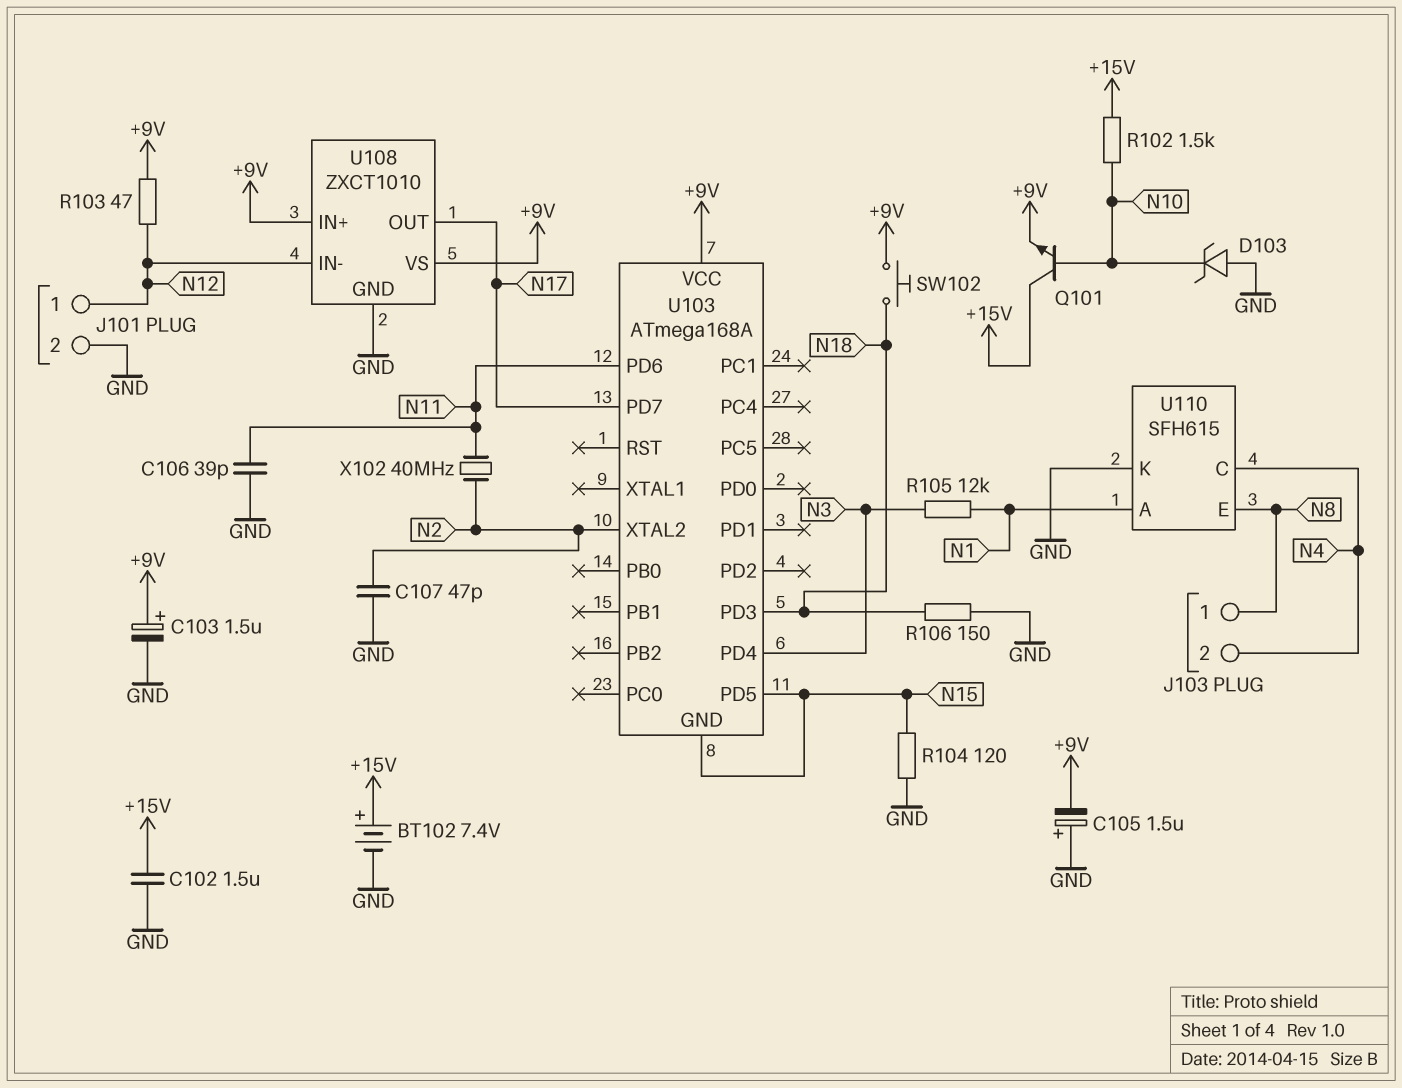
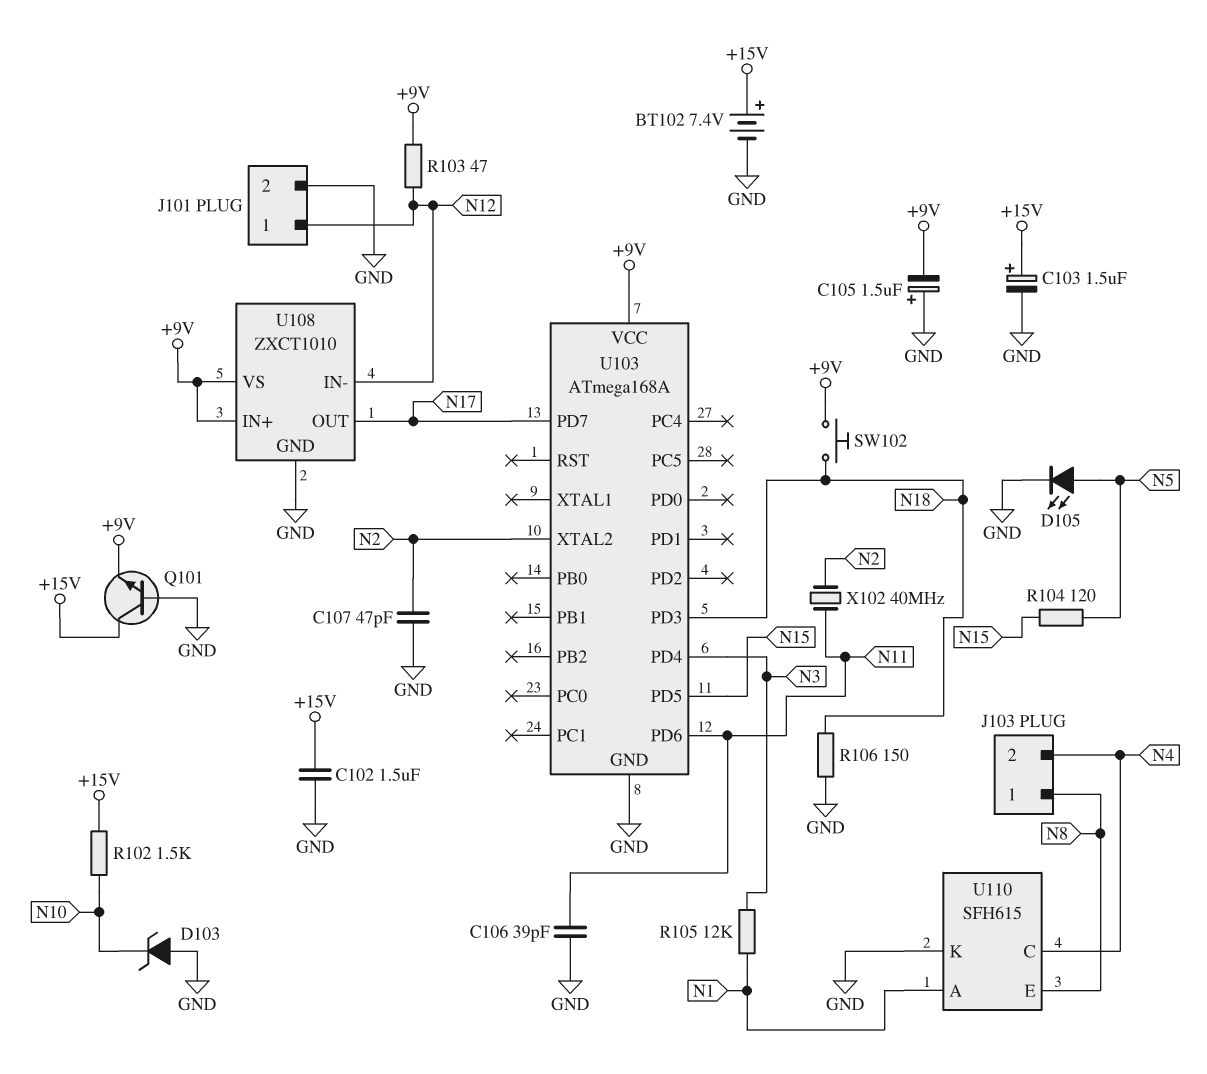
C103: 1.5uF (plus +9V, minus GND) -> 1.5uF (plus +15V, minus GND)
D105: none -> LED (A N5, K GND)
Q101: NPN (B N10, C +15V, E +9V) -> NPN (B GND, C +15V, E +9V)
R104: 120 (GND, N15) -> 120 (N5, N15)
U103 pin GND: N15 -> GND

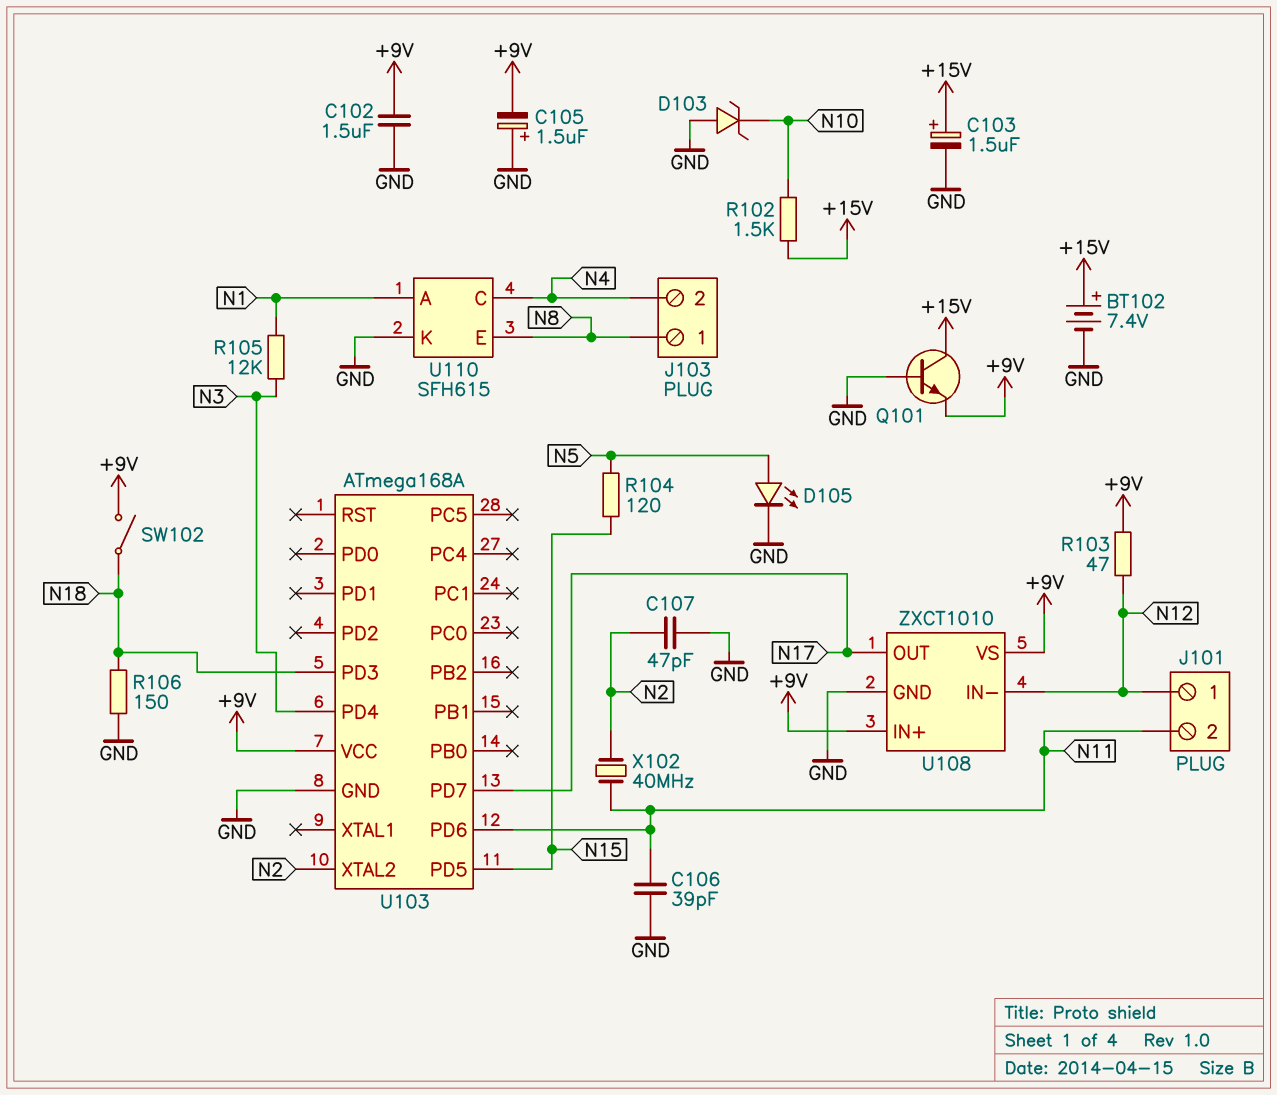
C102: 1.5uF (+15V, GND) -> 1.5uF (+9V, GND)
J101 pin 2: GND -> N11
SW102: button (+9V, N18) -> switch (+9V, N18)

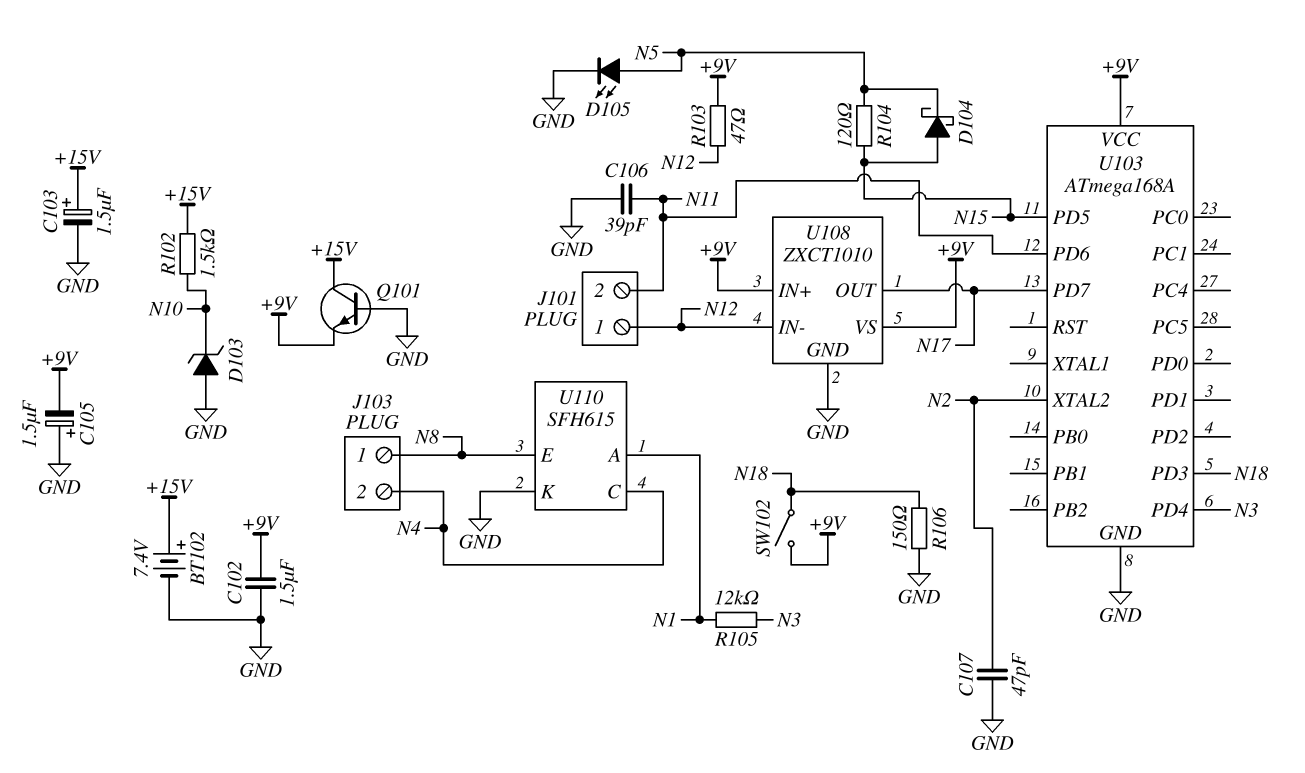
D104: none -> schottky (A N15, K N5)
X102: 40MHz (N2, N11) -> none

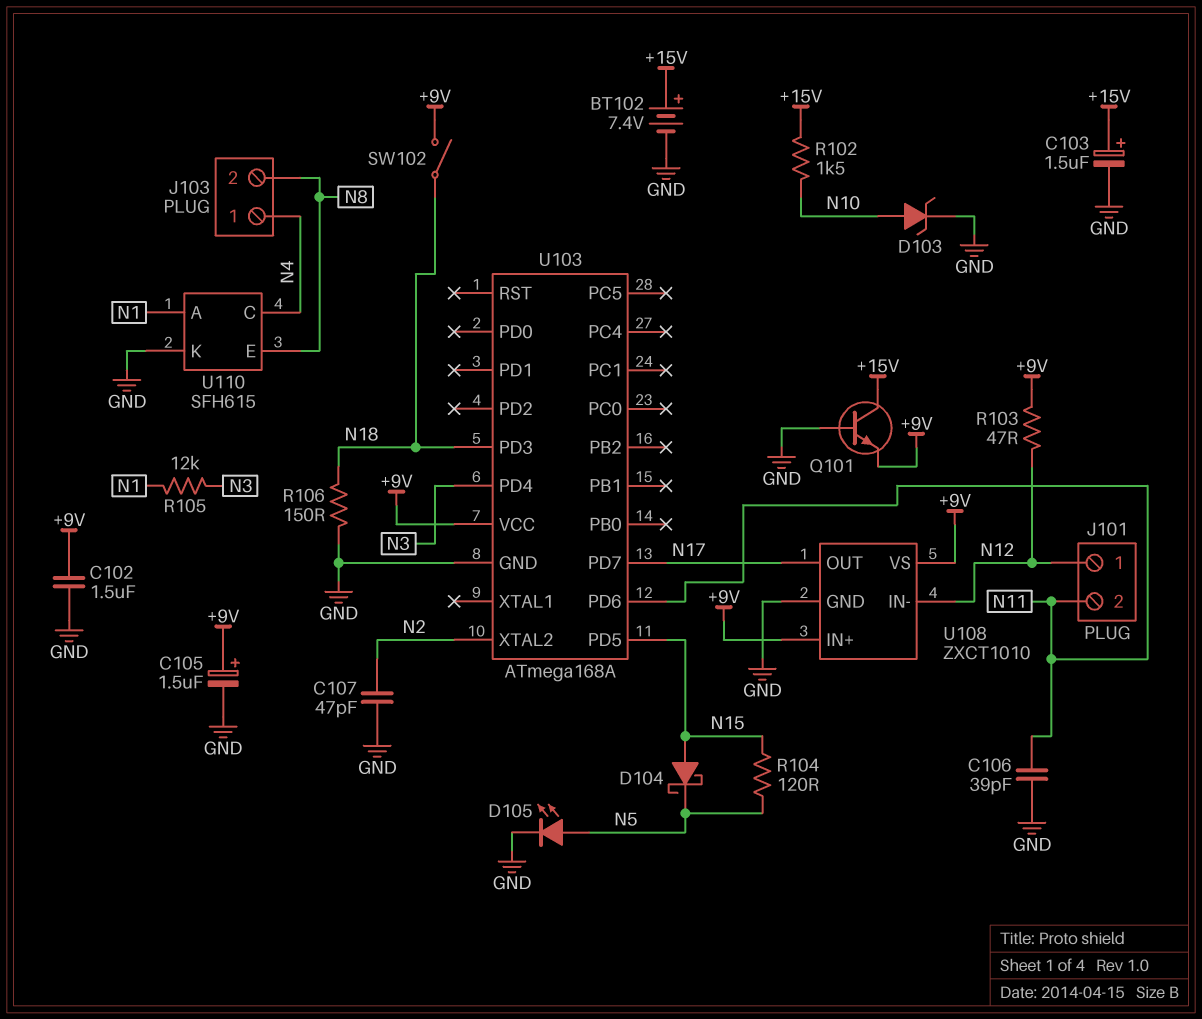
C105: 1.5uF (plus GND, minus +9V) -> 1.5uF (plus +9V, minus GND)
D103: zener (A GND, K N10) -> zener (A N10, K GND)
J103 pin 1: N8 -> N4
J103 pin 2: N4 -> N8

